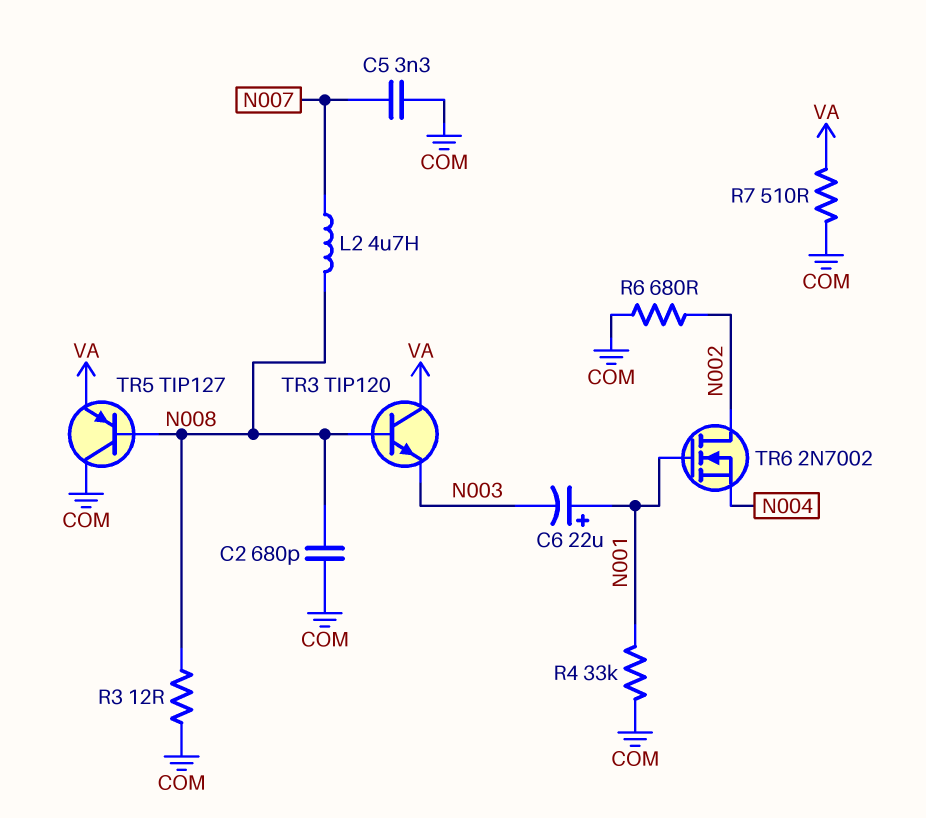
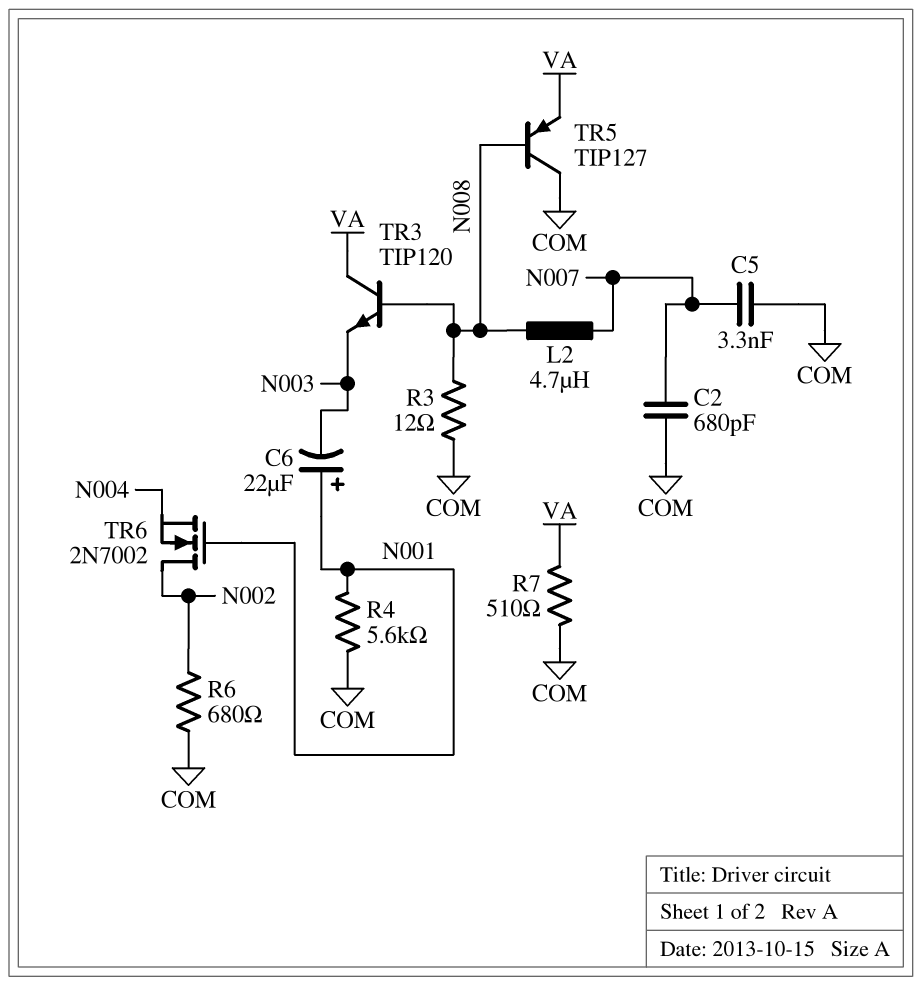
C2: 680pF (COM, N008) -> 680pF (COM, N007)
R4: 33k (COM, N001) -> 5.6k (COM, N001)

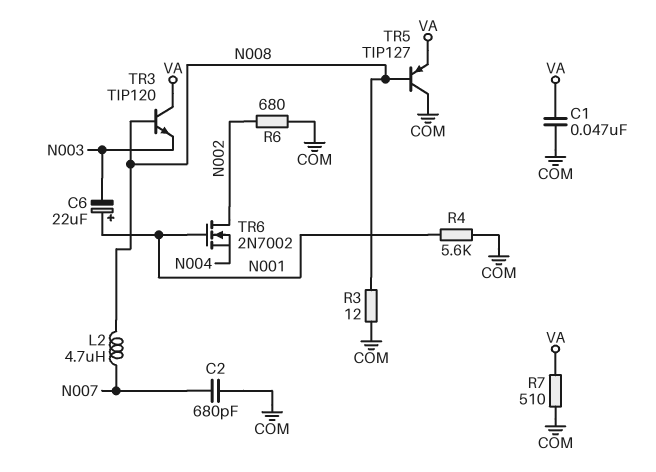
C1: none -> 47nF (COM, VA)
C5: 3.3nF (COM, N007) -> none

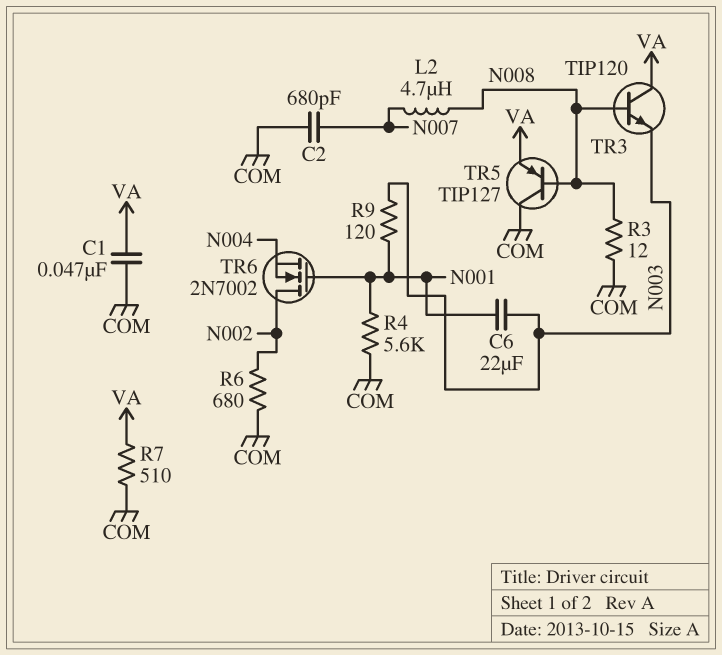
C6: 22uF (plus N001, minus N003) -> 22uF (N001, N003)
R9: none -> 120 (N001, N003)

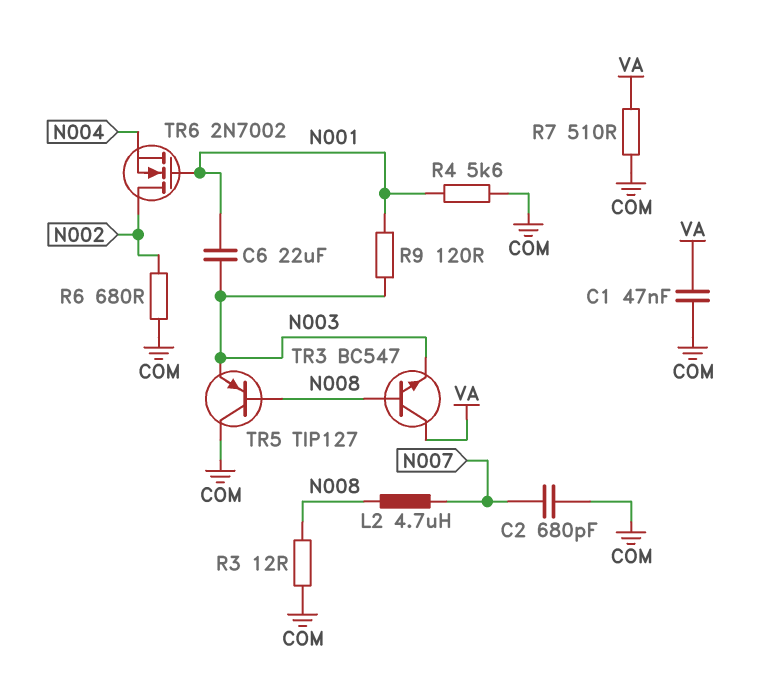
TR3: NPN TIP120 (B N008, C VA, E N003) -> NPN BC547 (B N008, C VA, E N003)
TR5: PNP TIP127 (B N008, C COM, E VA) -> PNP TIP127 (B N008, C COM, E N003)

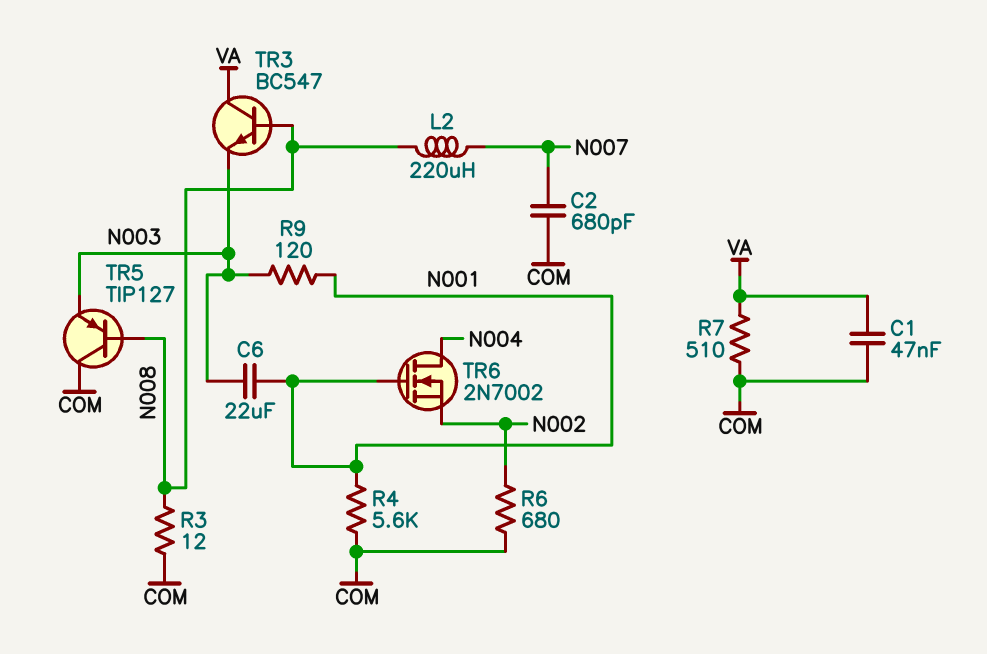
L2: 4.7uH (N007, N008) -> 220uH (N007, N008)
TR6: NMOS 2N7002 (G N001, D N002, S N004) -> NMOS 2N7002 (G N001, D N004, S N002)

